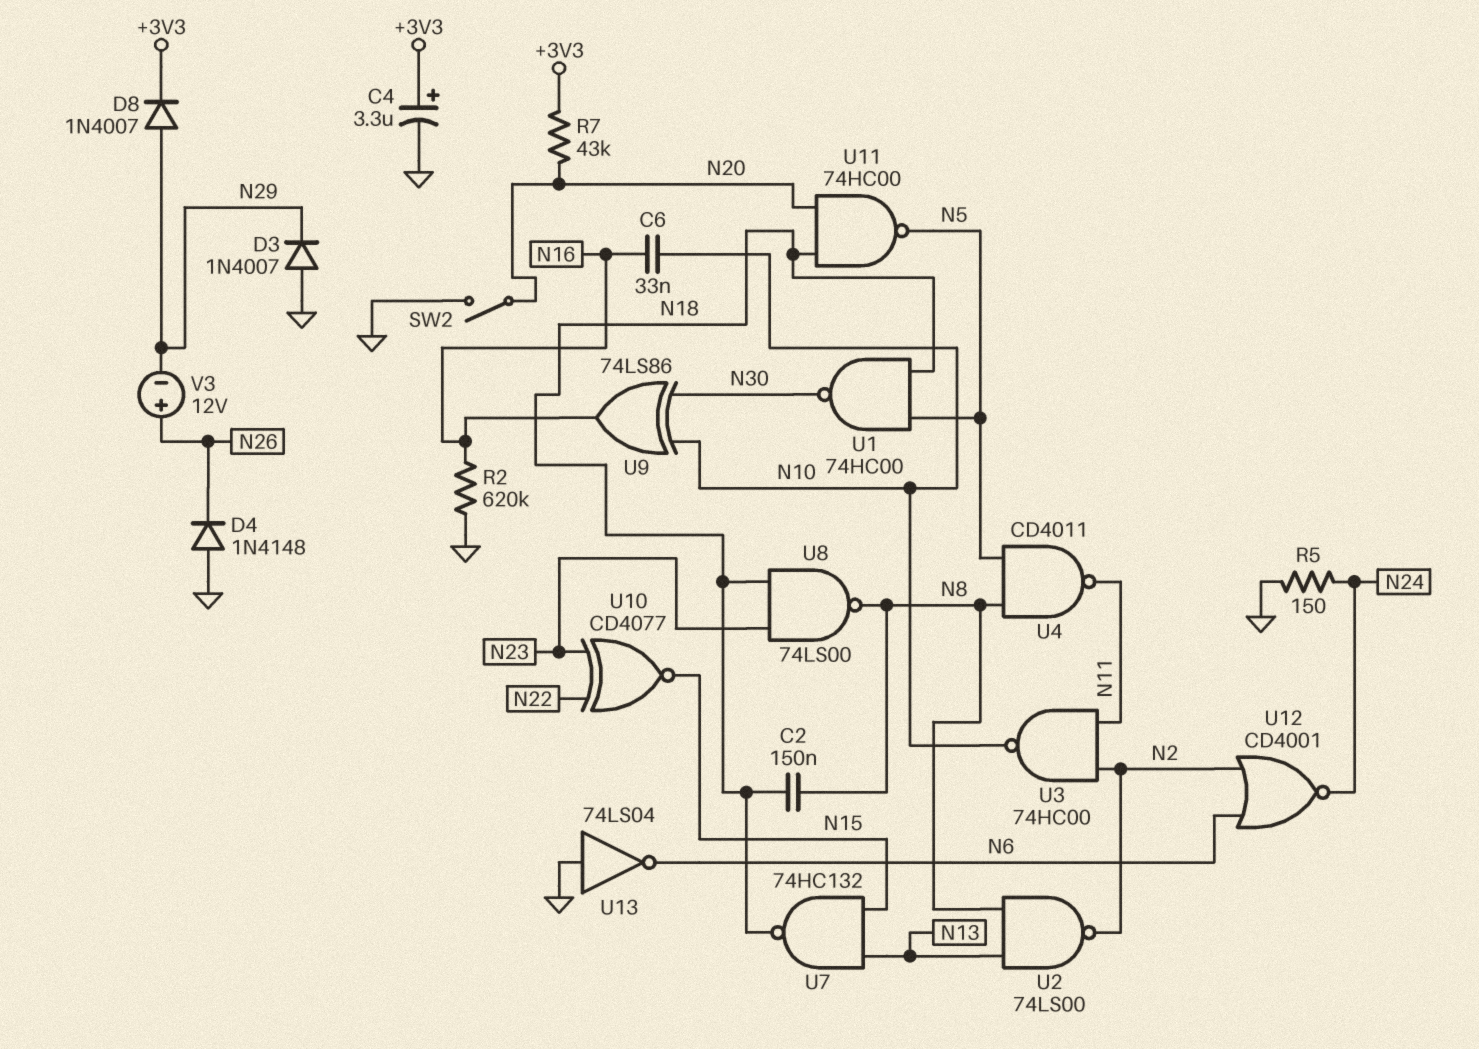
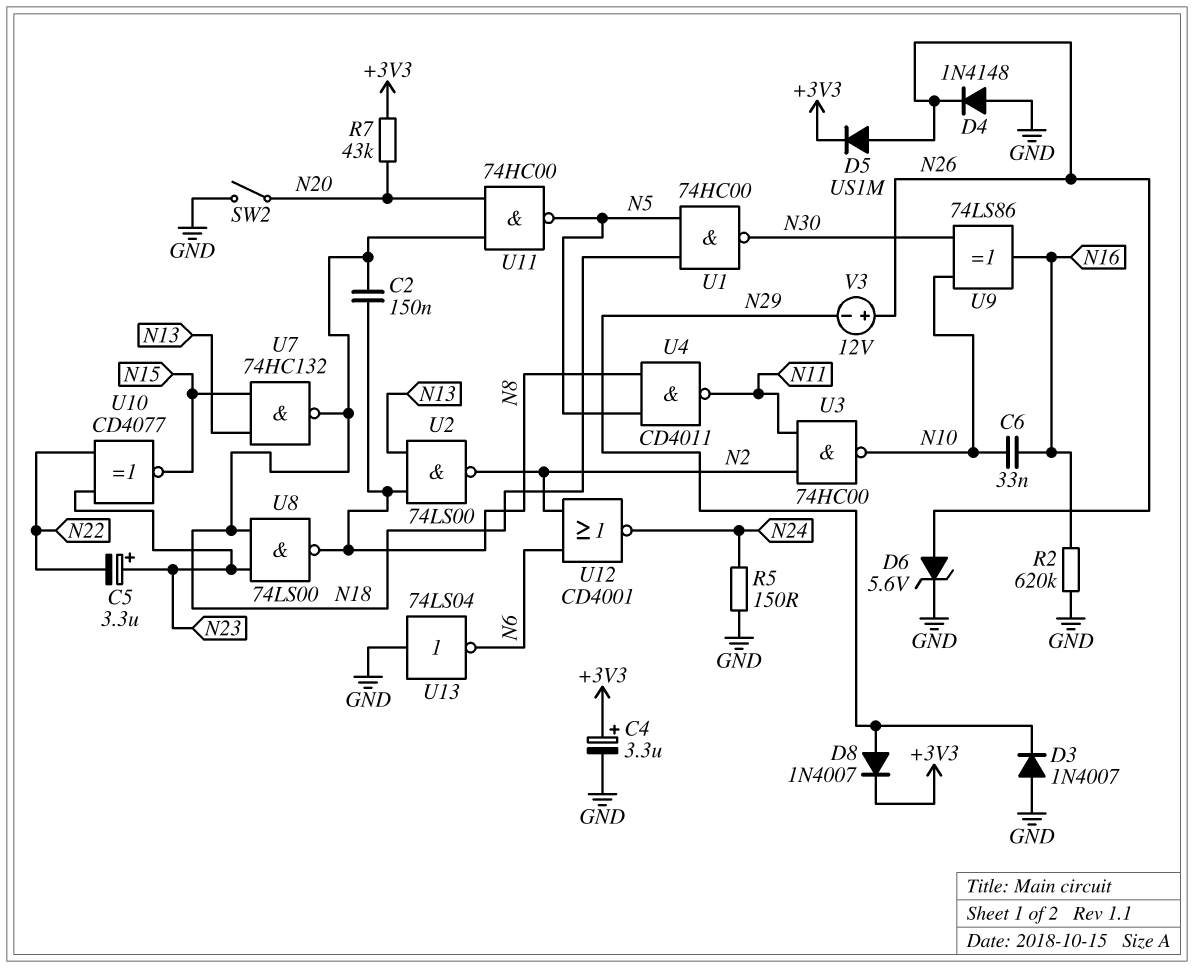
C5: none -> 3.3uF (plus N23, minus N22)
D5: none -> diode US1M (A N26, K +3V3)
D6: none -> zener 5.6V (A N26, K GND)

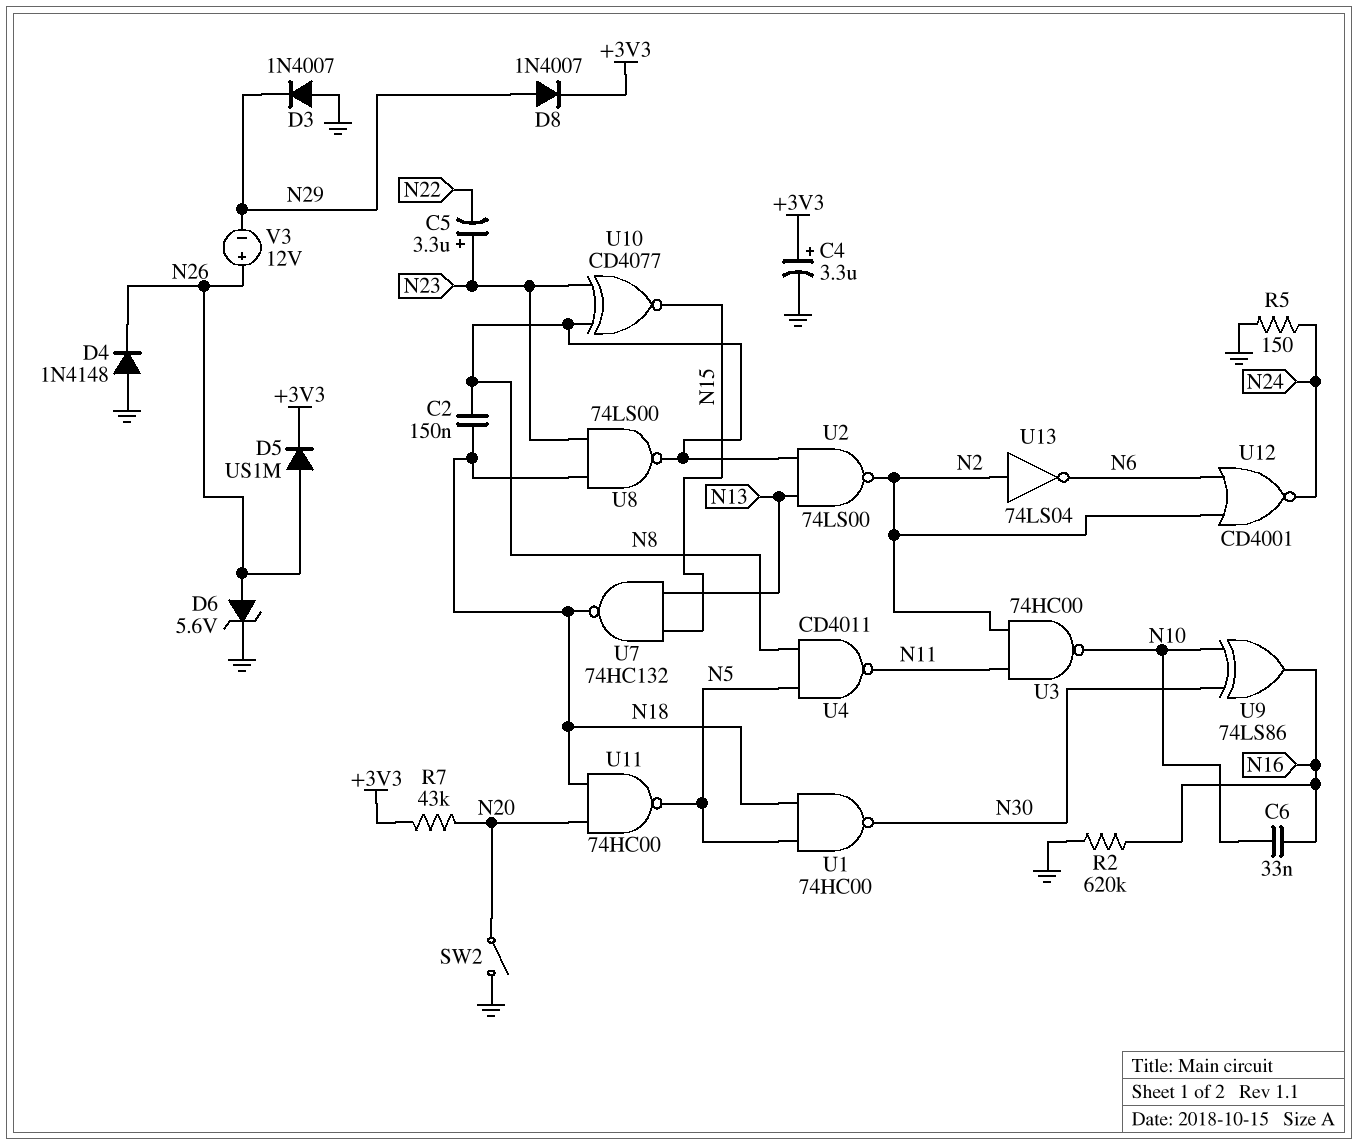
U10: XNOR CD4077 (in N22, in N23, out N15) -> XNOR CD4077 (in N8, in N23, out N15)
U13: NOT 74LS04 (in GND, out N6) -> NOT 74LS04 (in N2, out N6)

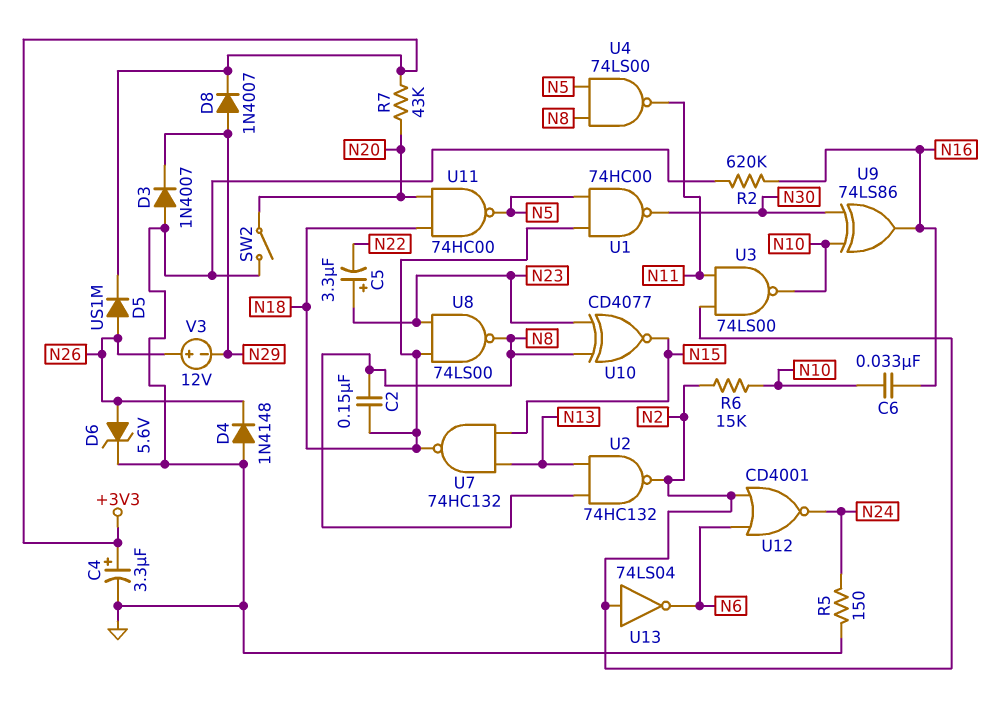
R6: none -> 15k (N2, N10)
U2: NAND 74LS00 (in N8, in N13, out N2) -> NAND 74HC132 (in N8, in N13, out N2)
U3: NAND 74HC00 (in N2, in N11, out N10) -> NAND 74LS00 (in N2, in N11, out N10)
U4: NAND CD4011 (in N5, in N8, out N11) -> NAND 74LS00 (in N5, in N8, out N11)

